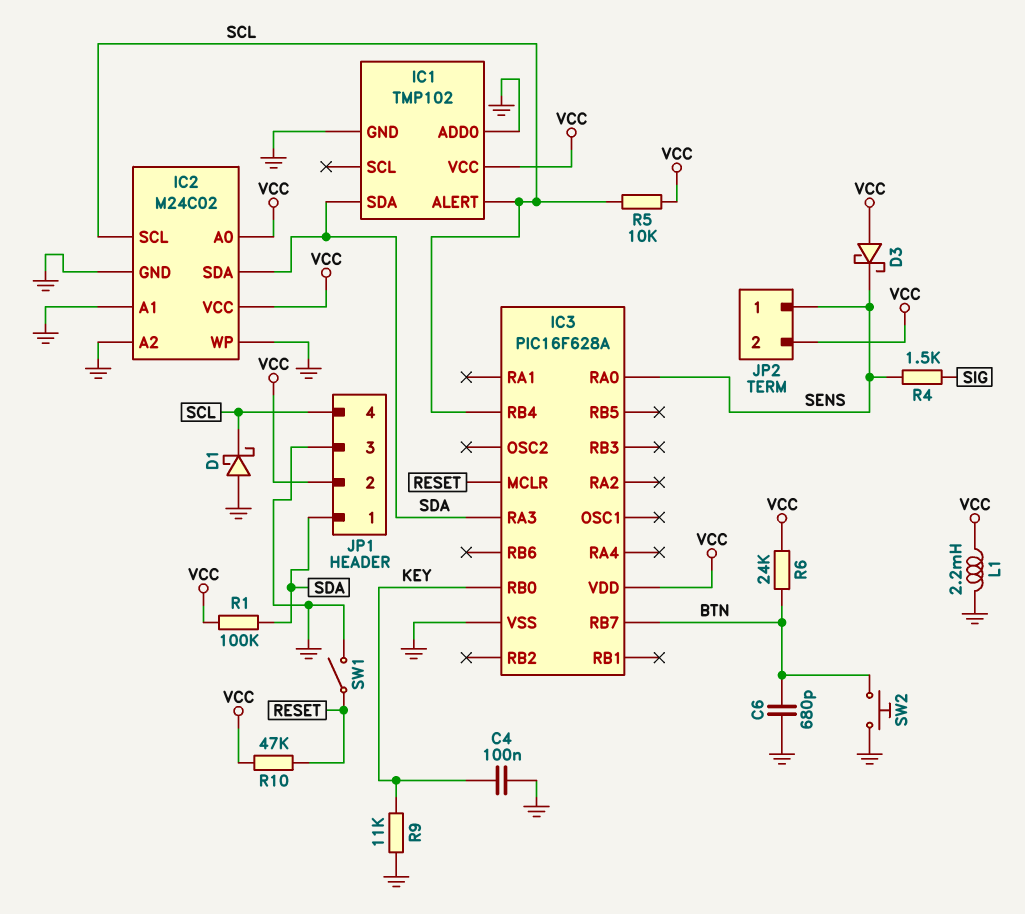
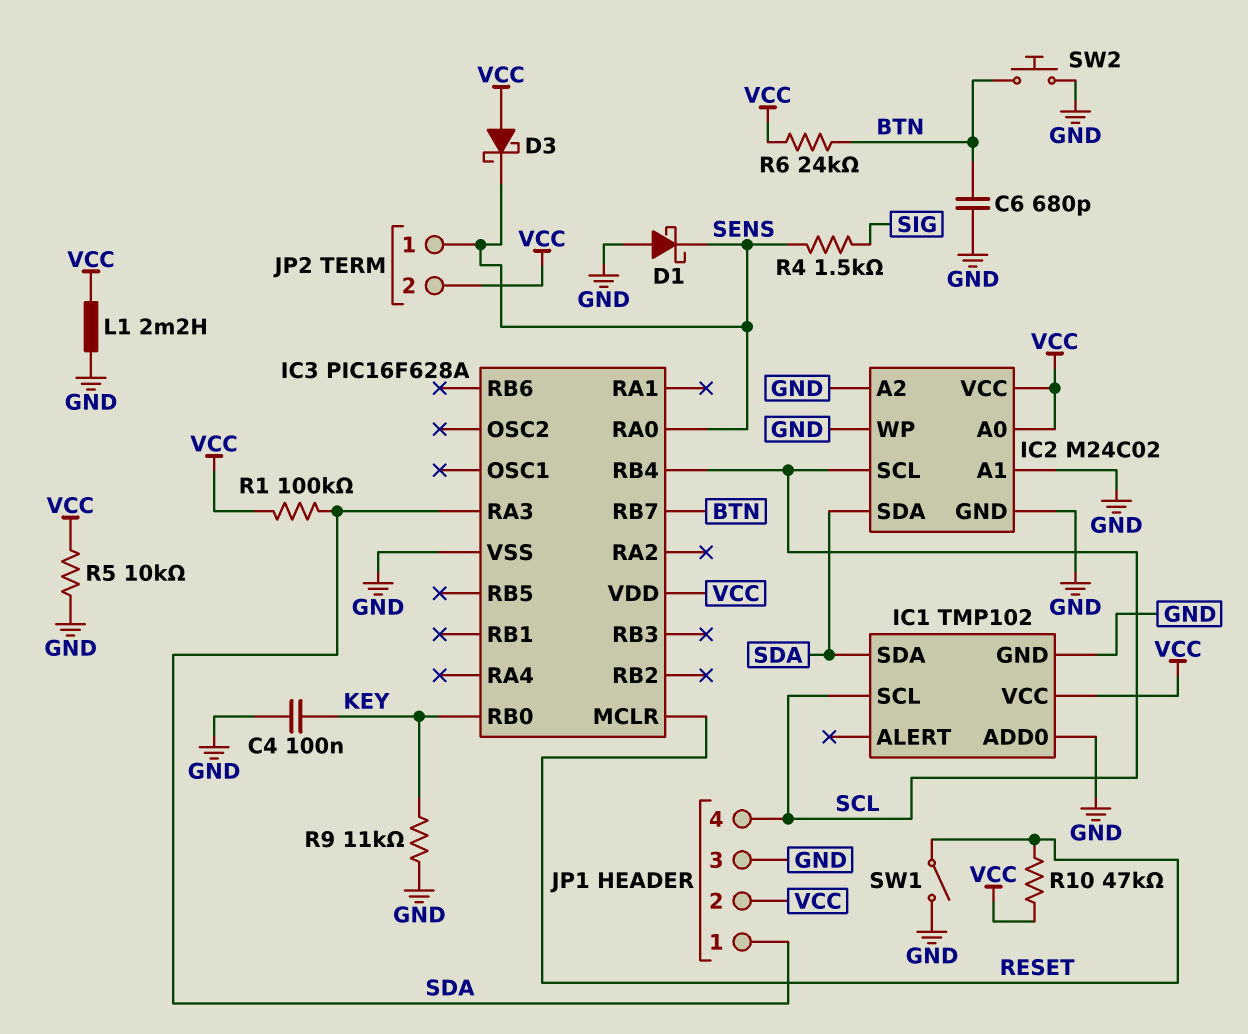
D1: schottky (A GND, K SCL) -> schottky (A GND, K SENS)
IC1 pin ALERT: SCL -> none
IC1 pin SCL: none -> SCL
R5: 10k (SCL, VCC) -> 10k (GND, VCC)

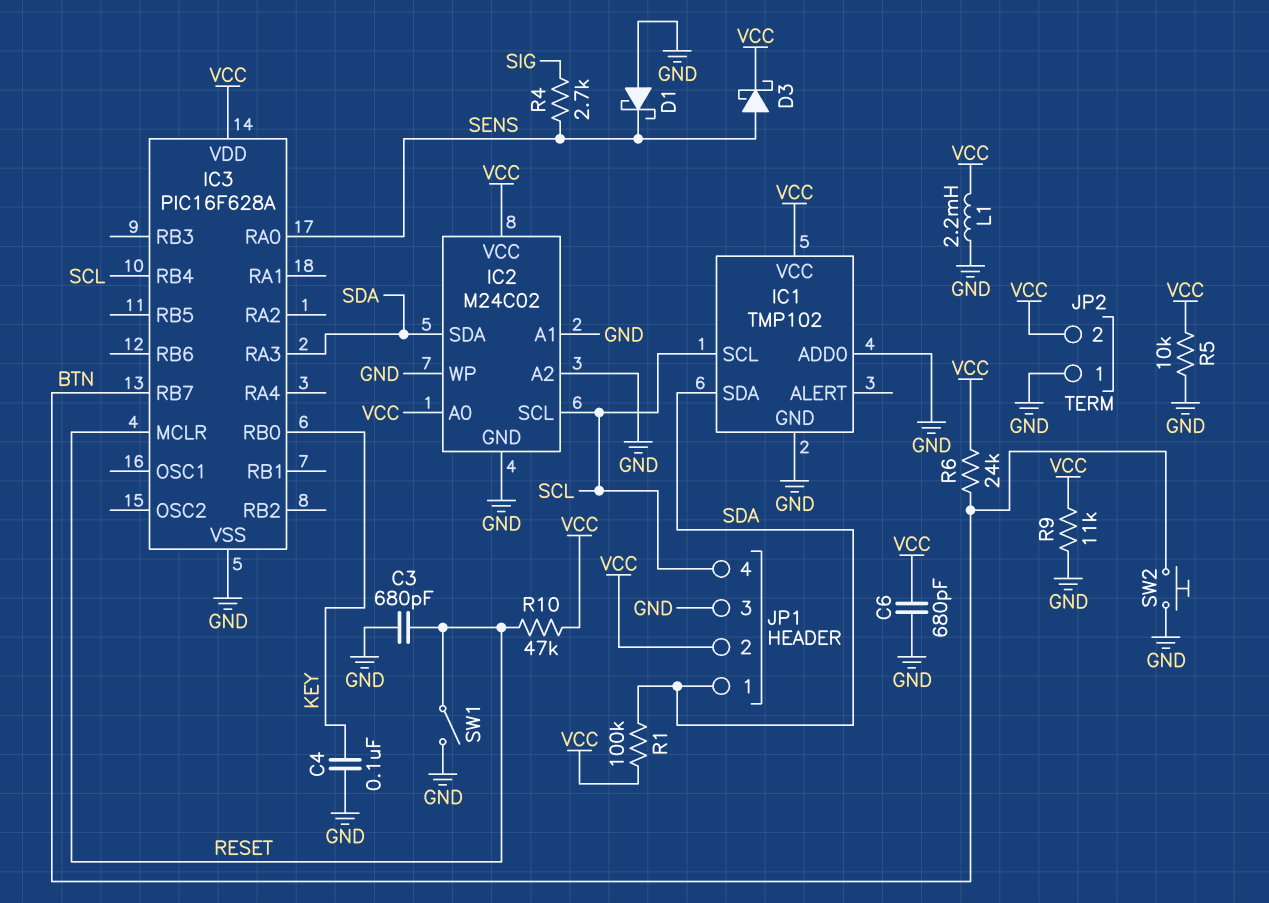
C3: none -> 680pF (GND, RESET)
C6: 680pF (BTN, GND) -> 680pF (GND, VCC)
D3: schottky (A VCC, K SENS) -> schottky (A SENS, K VCC)
JP2 pin 1: SENS -> GND
R4: 1.5k (SENS, SIG) -> 2.7k (SENS, SIG)
R9: 11k (GND, KEY) -> 11k (GND, VCC)

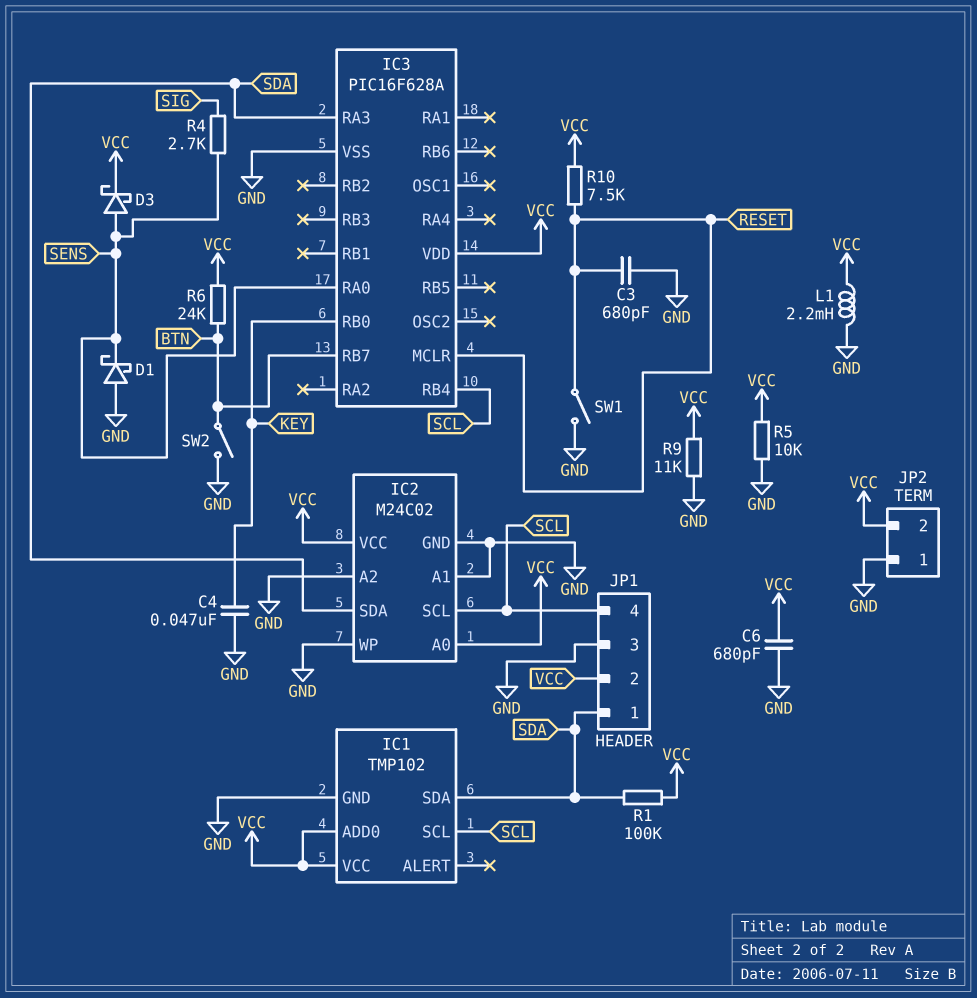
C4: 100nF (GND, KEY) -> 47nF (GND, KEY)
IC1 pin ADD0: GND -> VCC
R10: 47k (RESET, VCC) -> 7.5k (RESET, VCC)
SW2: button (BTN, GND) -> switch (BTN, GND)

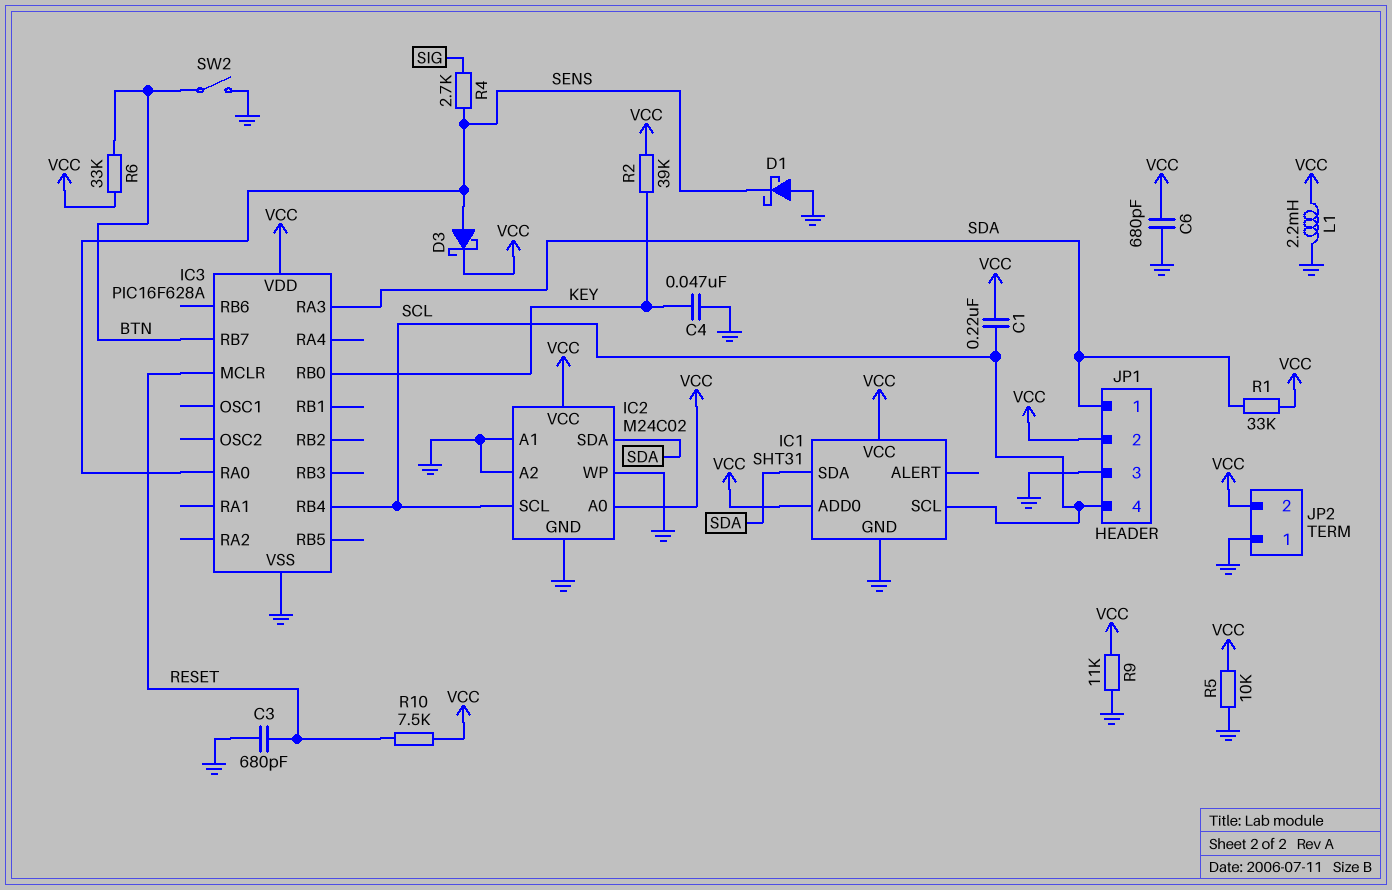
C1: none -> 220nF (SCL, VCC)
IC1: TMP102 -> SHT31
R1: 100k (SDA, VCC) -> 33k (SDA, VCC)
R2: none -> 39k (KEY, VCC)
R6: 24k (BTN, VCC) -> 33k (BTN, VCC)
SW1: switch (GND, RESET) -> none

